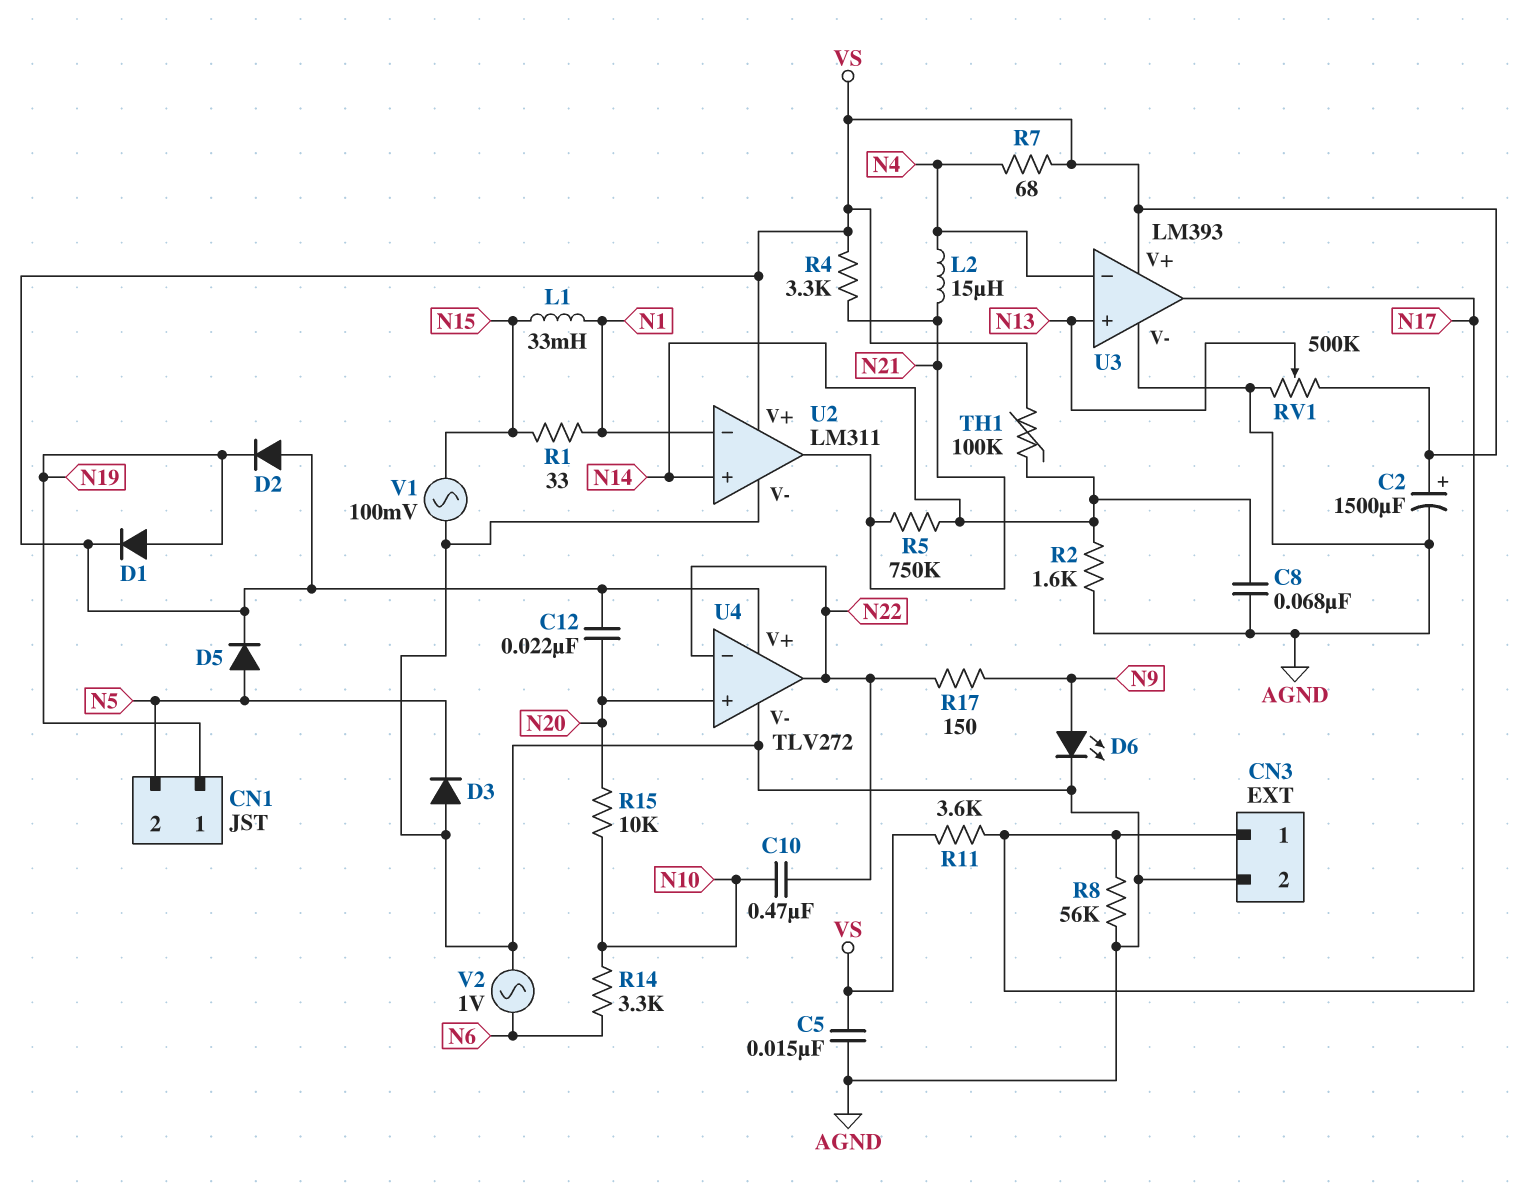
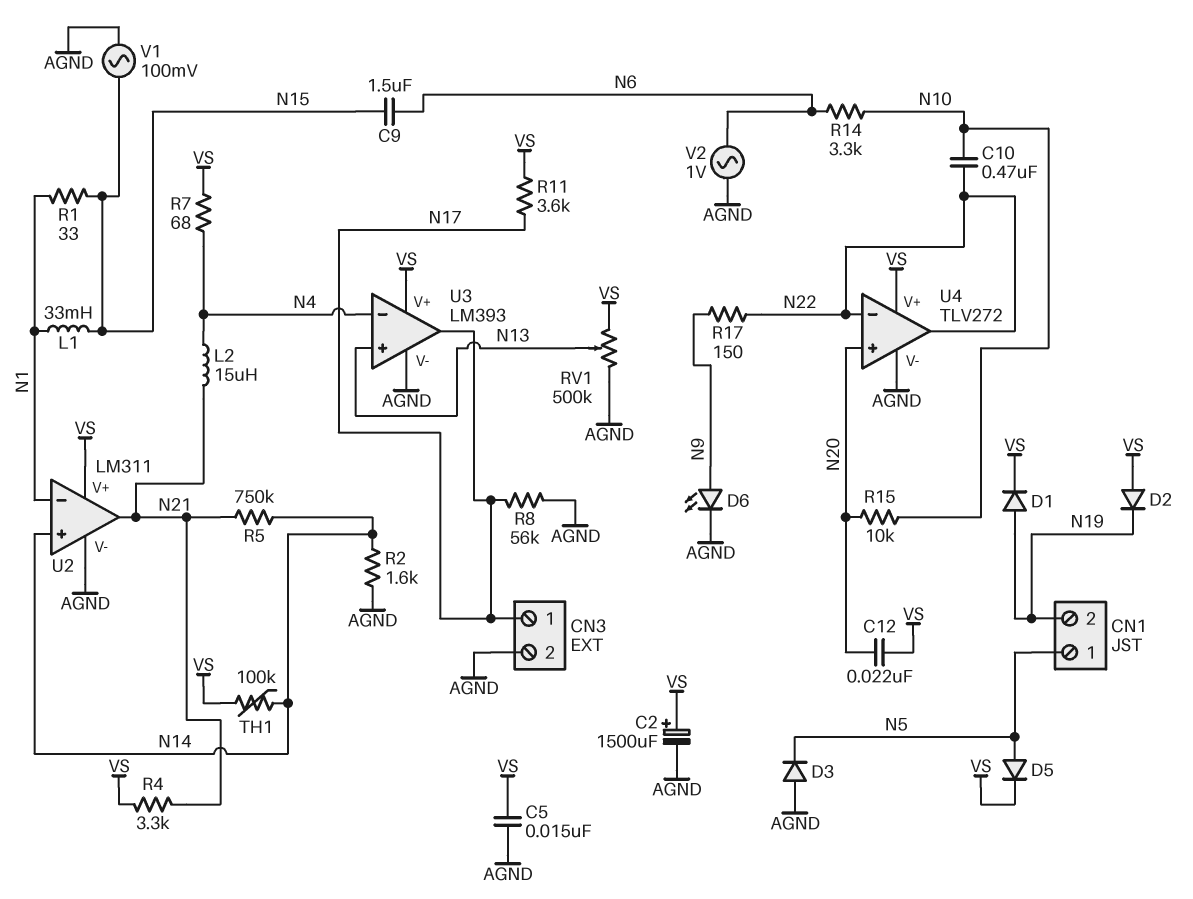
C8: 68nF (AGND, N14) -> none
C9: none -> 1.5uF (N6, N15)
CN1 pin 1: N19 -> N5
CN1 pin 2: N5 -> N19

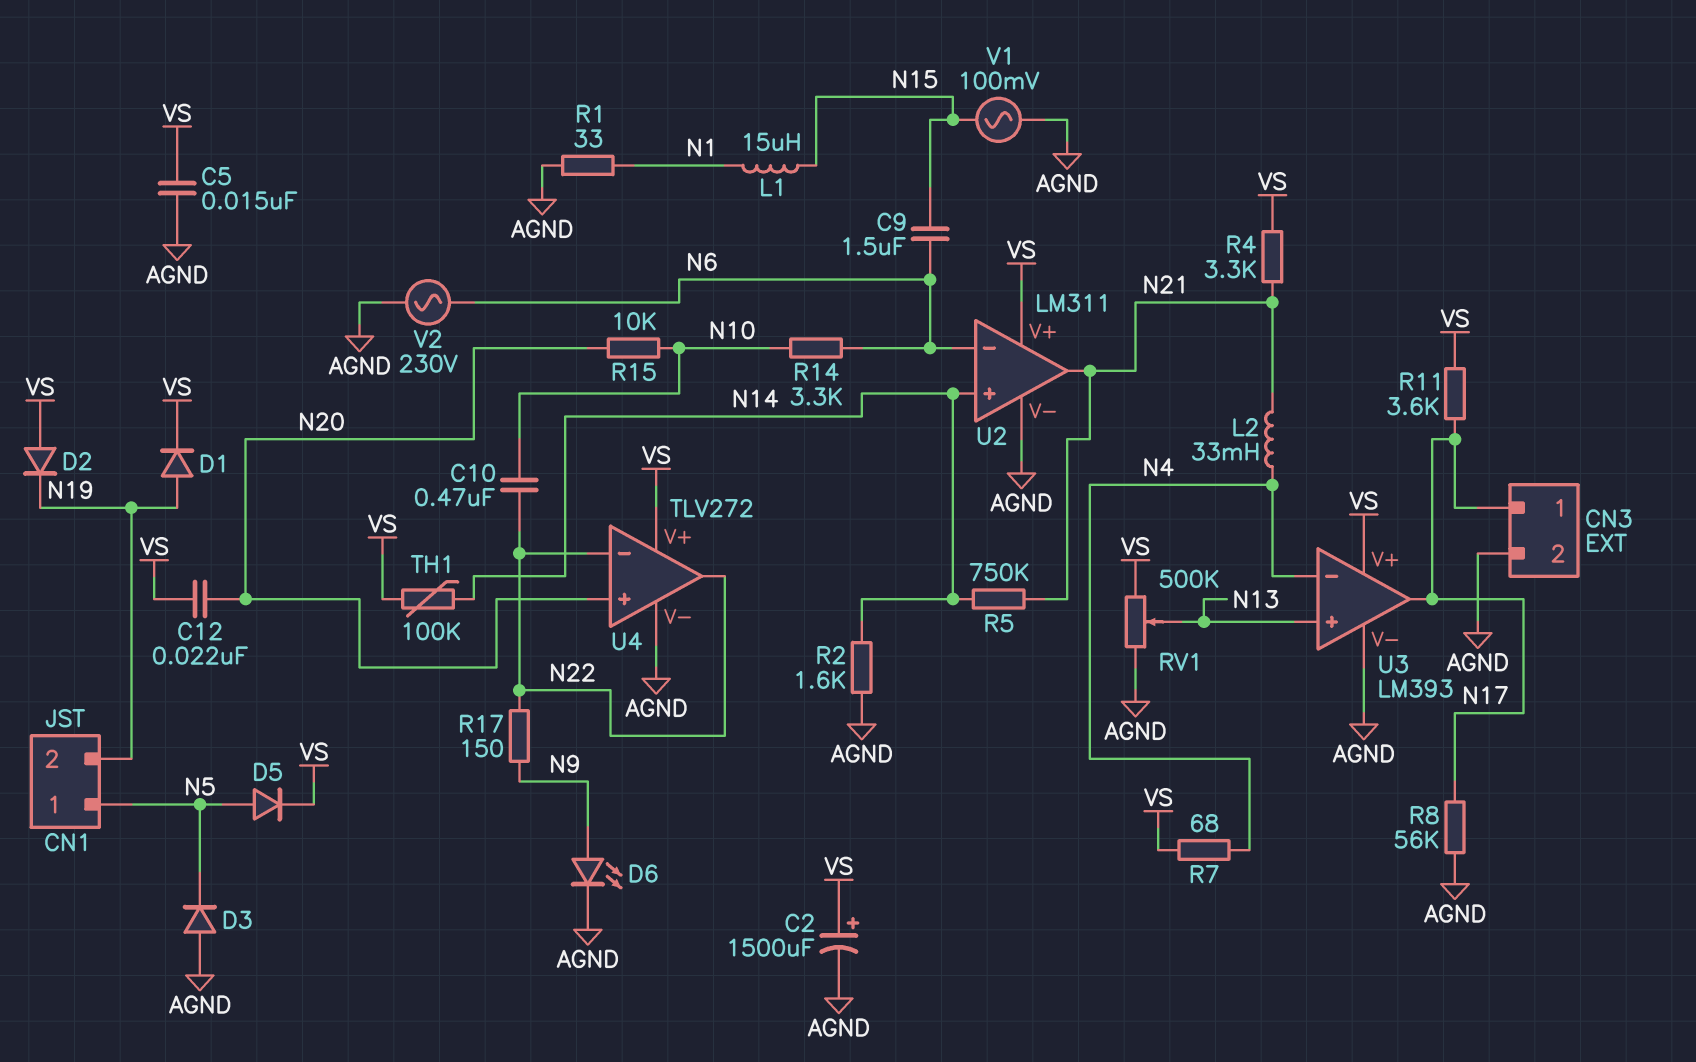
L1: 33mH (N1, N15) -> 15uH (N1, N15)
L2: 15uH (N4, N21) -> 33mH (N4, N21)
R1: 33 (N1, N15) -> 33 (AGND, N1)
U2 pin in-: N1 -> N6
V2: AC 1V (AGND, N6) -> AC 230V (AGND, N6)

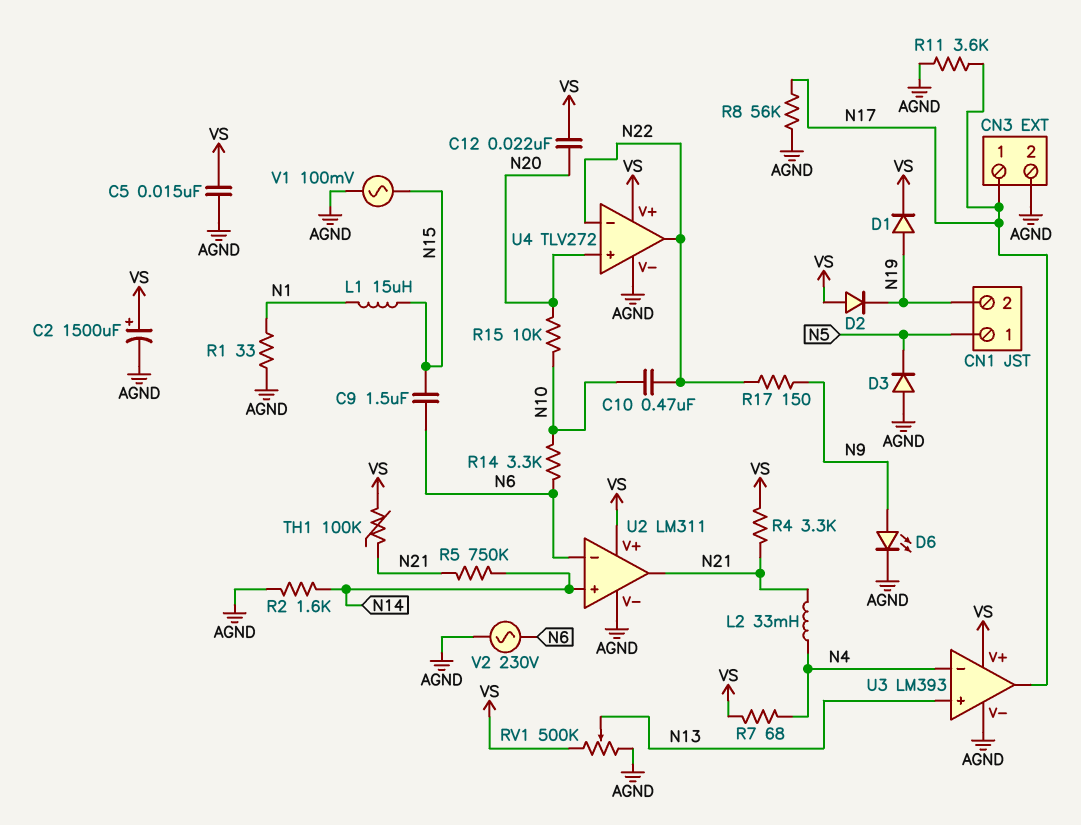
D5: diode (A N5, K VS) -> none
R11: 3.6k (N17, VS) -> 3.6k (AGND, N17)
TH1: 100k (N14, VS) -> 100k (N21, VS)

